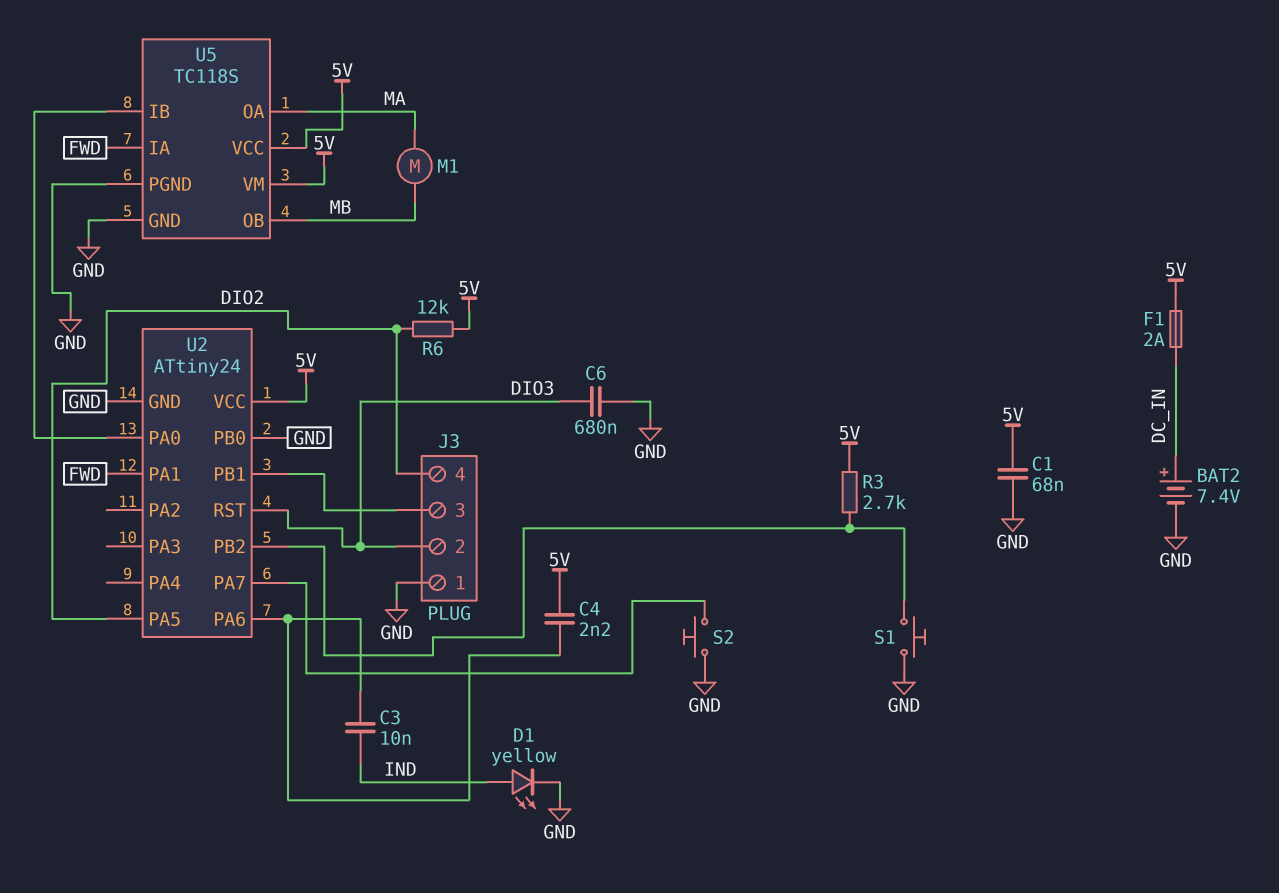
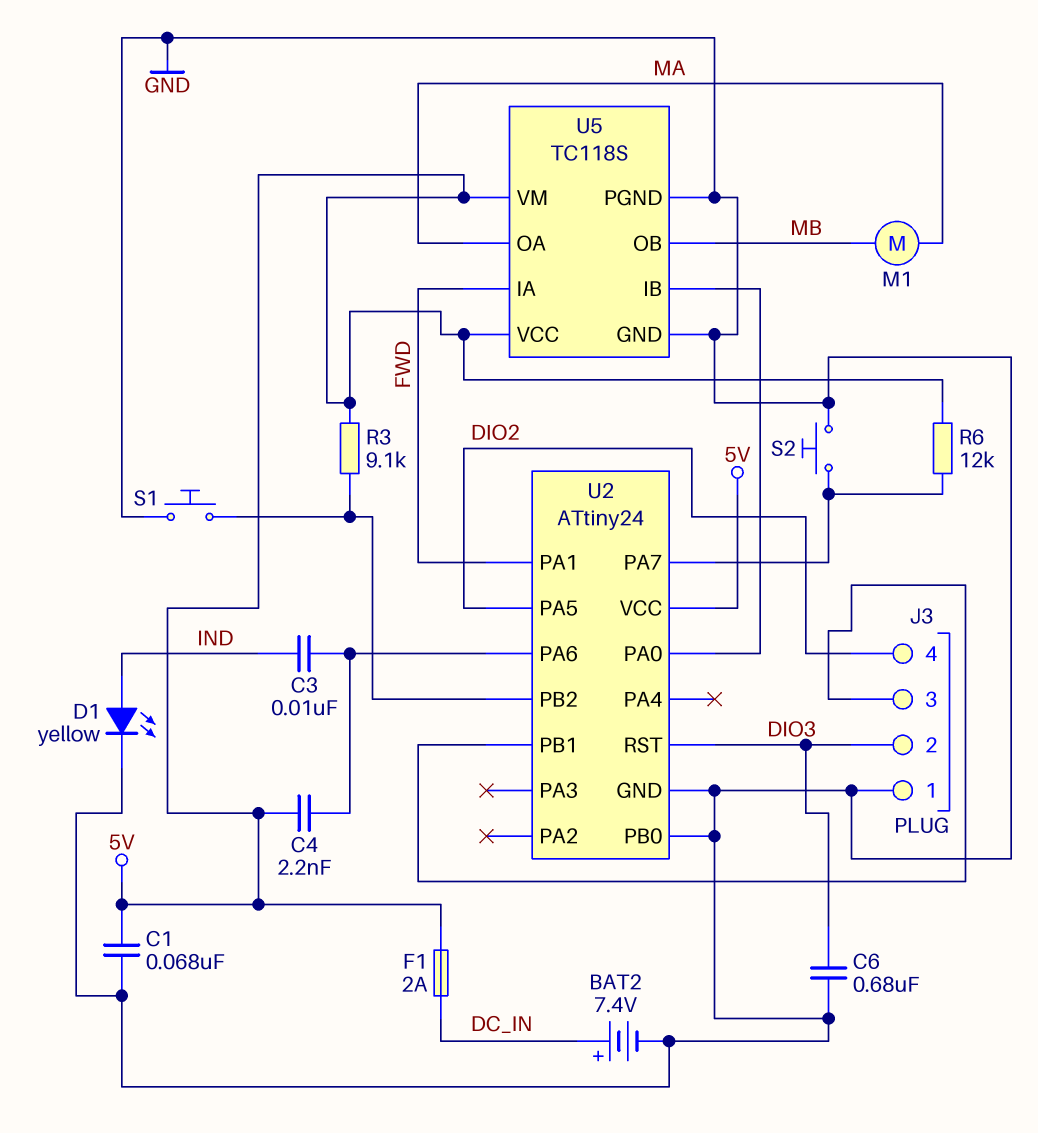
R3: 2.7k (5V, U2/PB2) -> 9.1k (5V, U2/PB2)
R6: 12k (5V, DIO2) -> 12k (5V, U2/PA7)

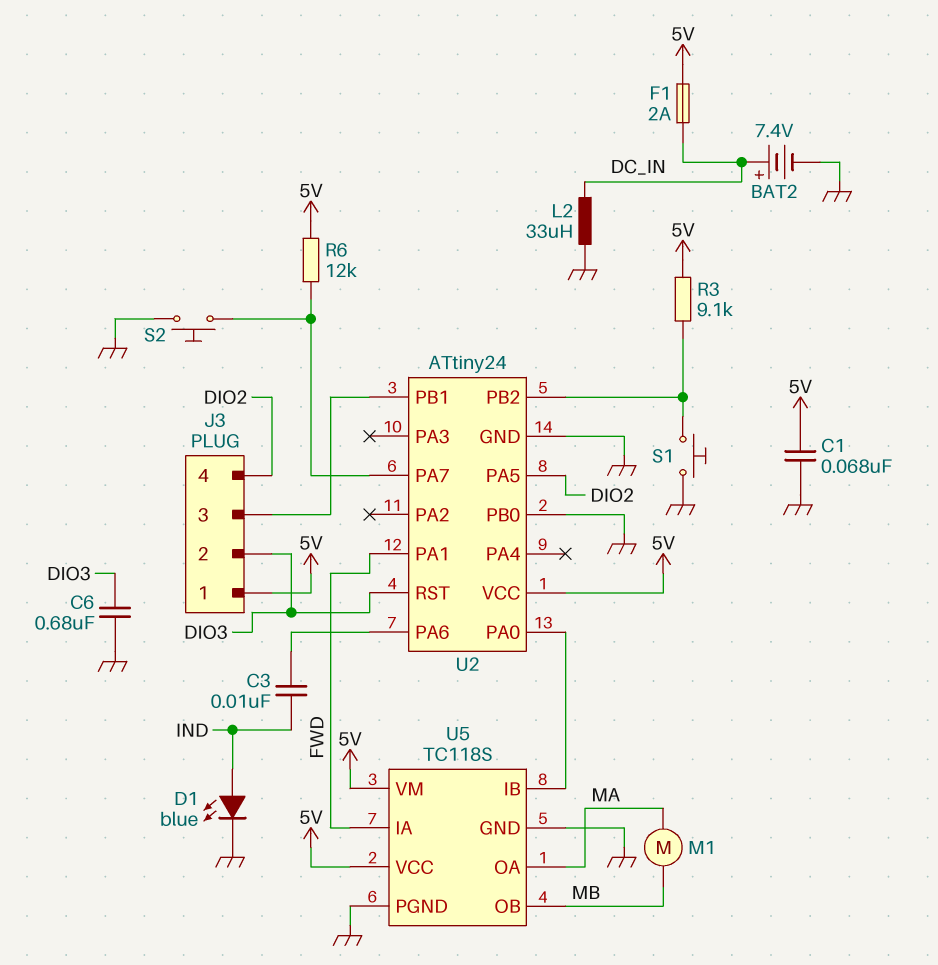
C4: 2.2nF (5V, U2/PA6) -> none
D1: LED yellow (A IND, K GND) -> LED blue (A IND, K GND)
J3 pin 1: GND -> 5V
L2: none -> 33uH (DC_IN, GND)

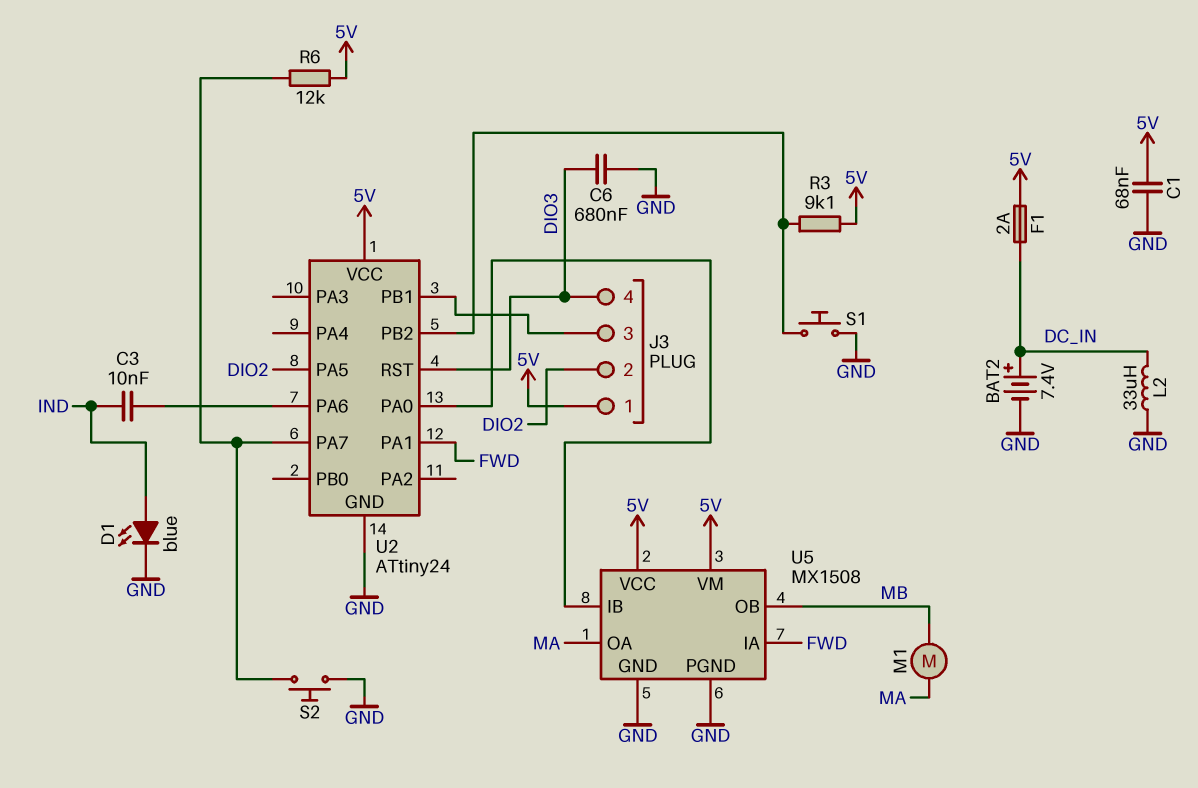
J3 pin 2: DIO3 -> DIO2
J3 pin 4: DIO2 -> DIO3
U2 pin PB0: GND -> none
U5: TC118S -> MX1508

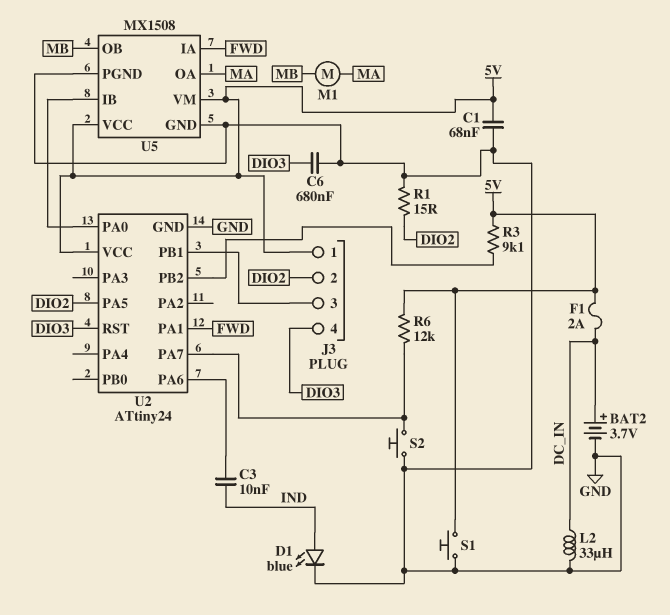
BAT2: 7.4V (plus DC_IN, minus GND) -> 3.7V (plus DC_IN, minus GND)
R1: none -> 15 (DIO2, GND)
S1: button (GND, U2/PB2) -> button (5V, GND)

